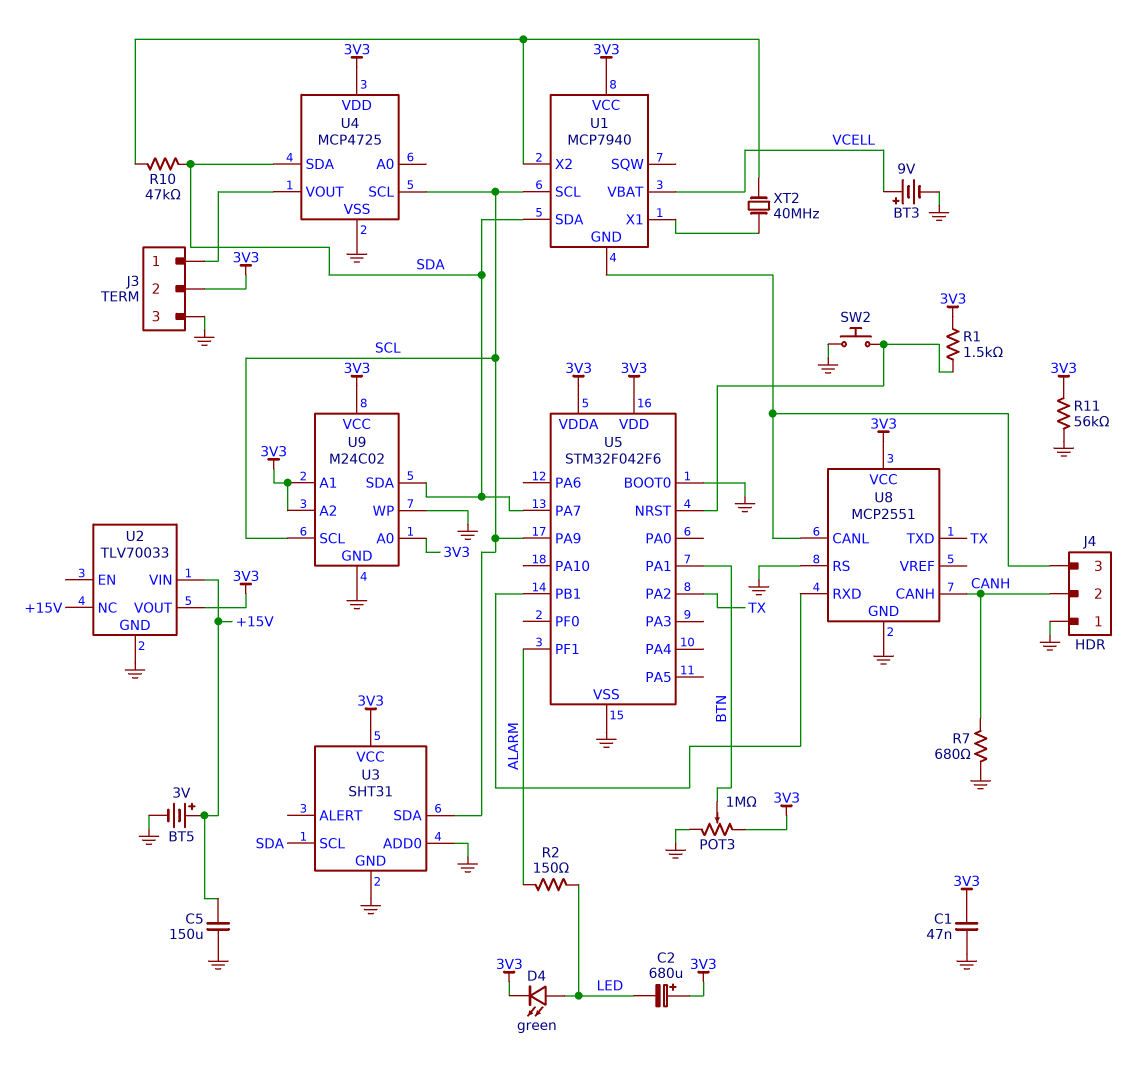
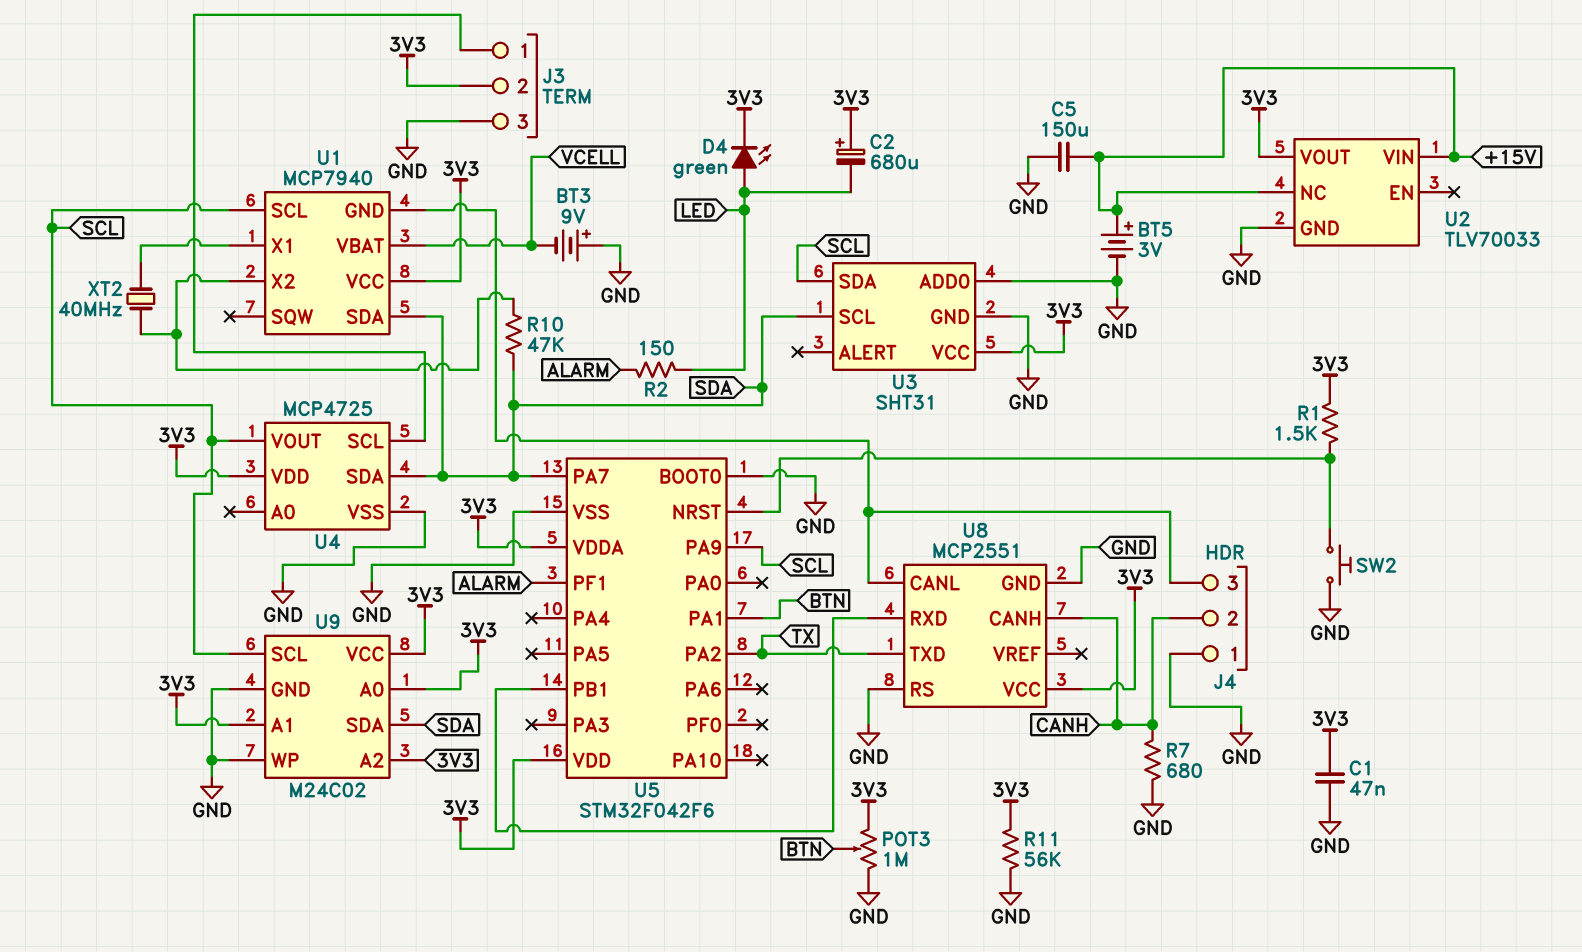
BT3: 9V (plus VCELL, minus GND) -> 9V (plus GND, minus VCELL)
U4 pin SCL: SCL -> J3/1
U4 pin VOUT: J3/1 -> SCL

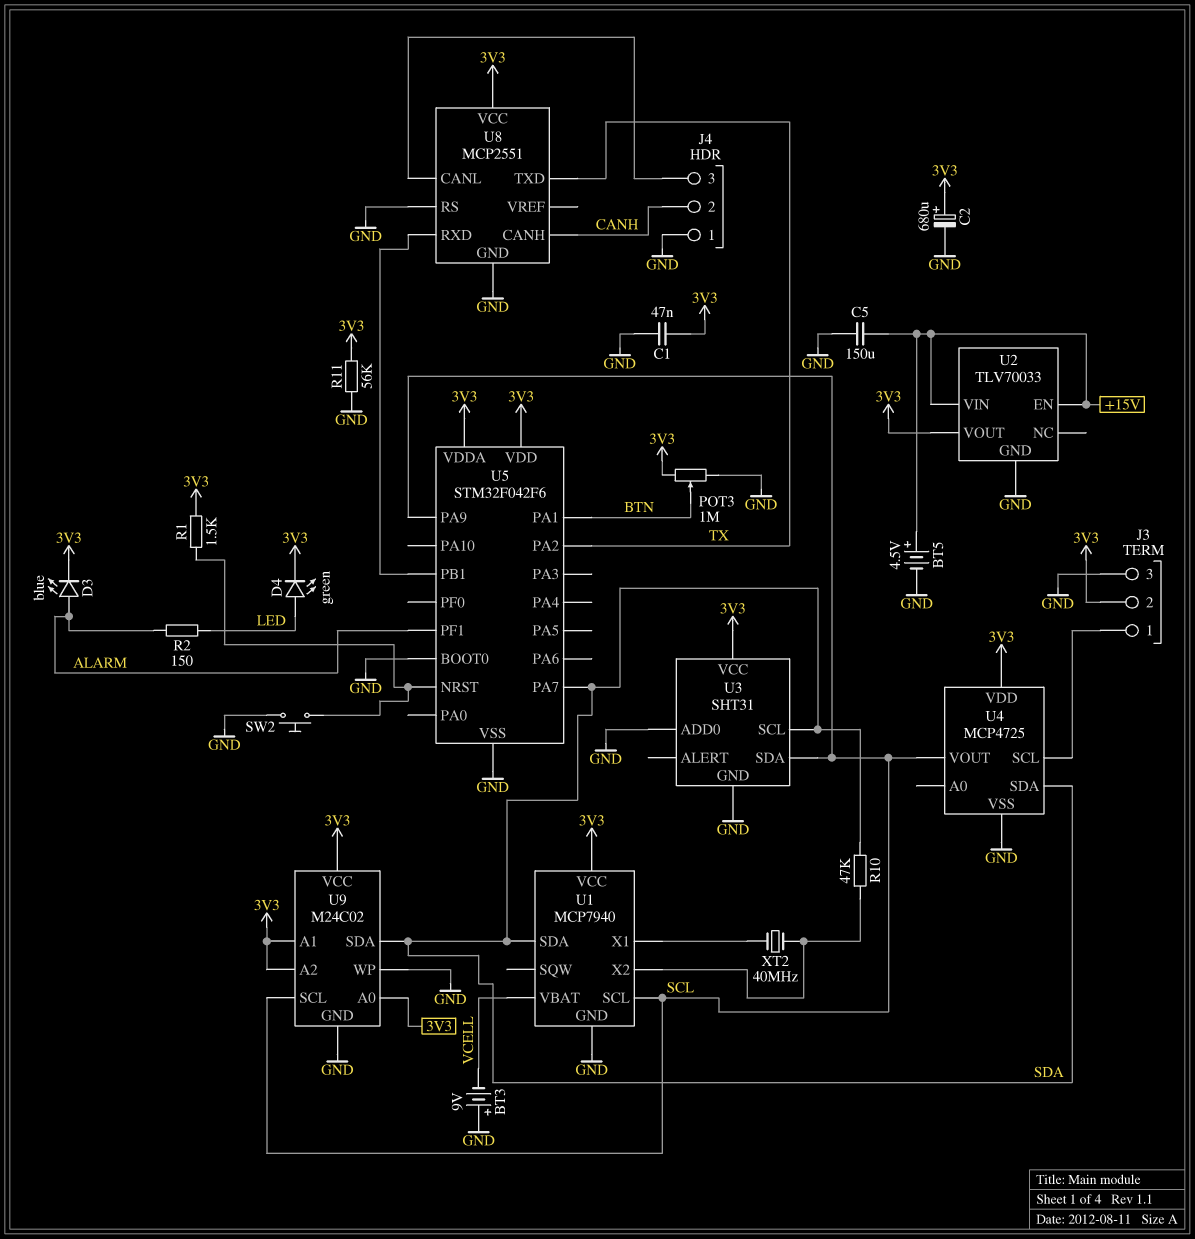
BT5: 3V (plus +15V, minus GND) -> 4.5V (plus +15V, minus GND)
C2: 680uF (plus 3V3, minus LED) -> 680uF (plus 3V3, minus GND)
D3: none -> LED blue (A ALARM, K 3V3)
R7: 680 (CANH, GND) -> none
U1 pin GND: J4/3 -> GND
U2 pin EN: none -> +15V
U2 pin NC: +15V -> none

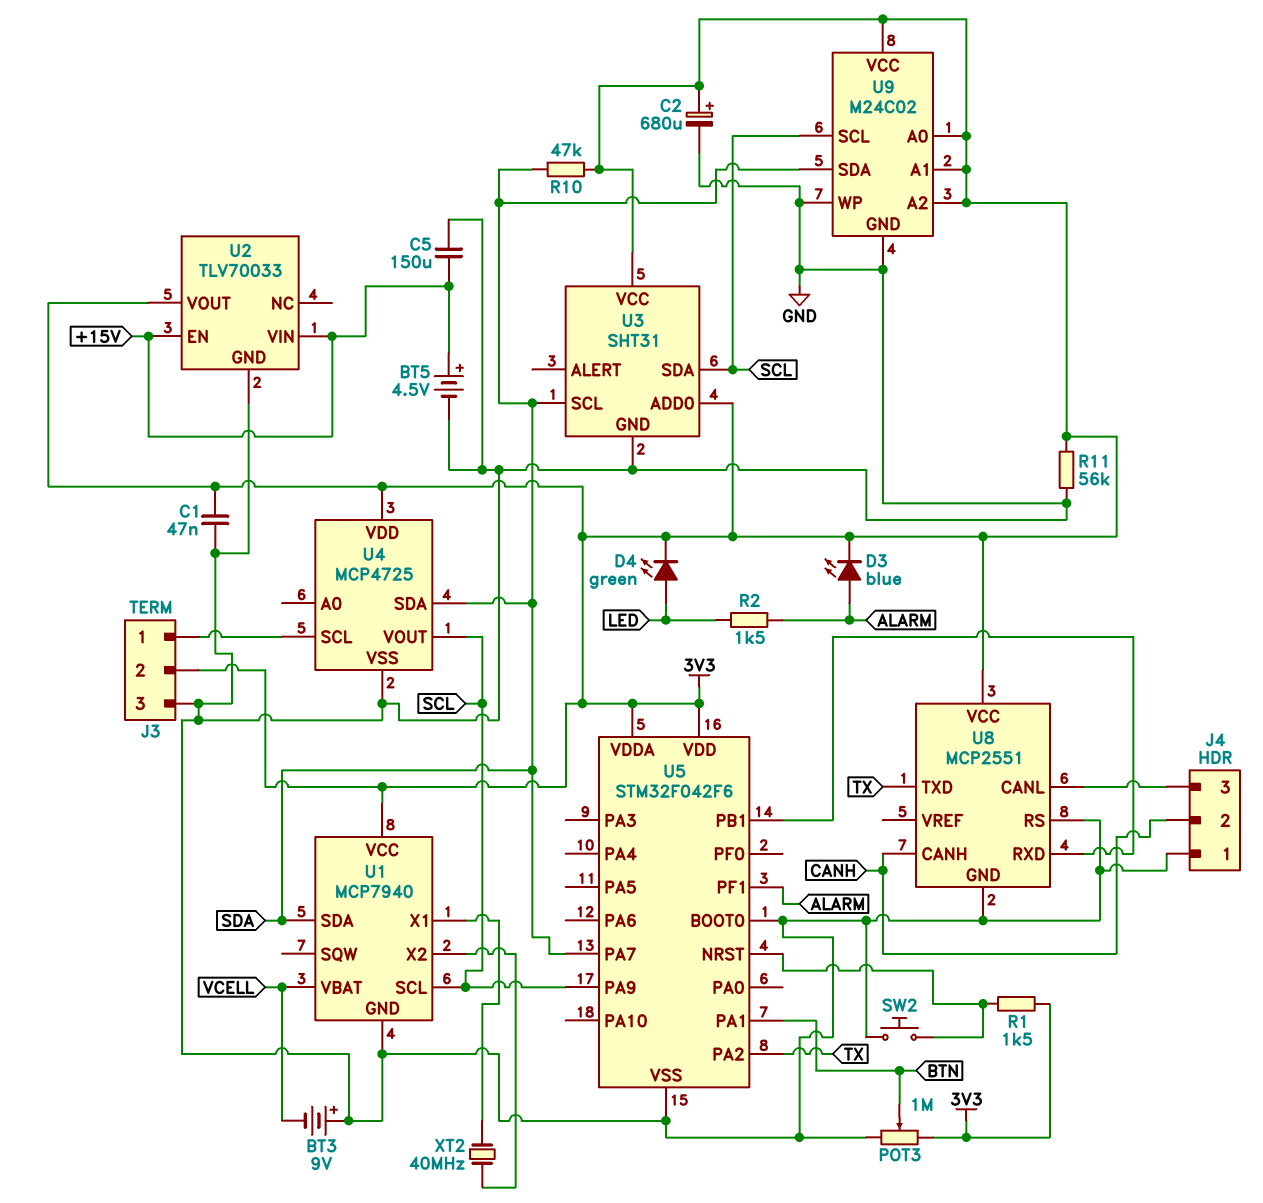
R2: 150 (ALARM, LED) -> 1.5k (ALARM, LED)
R10: 47k (SDA, U1/X2) -> 47k (3V3, SDA)
U3 pin ADD0: GND -> 3V3

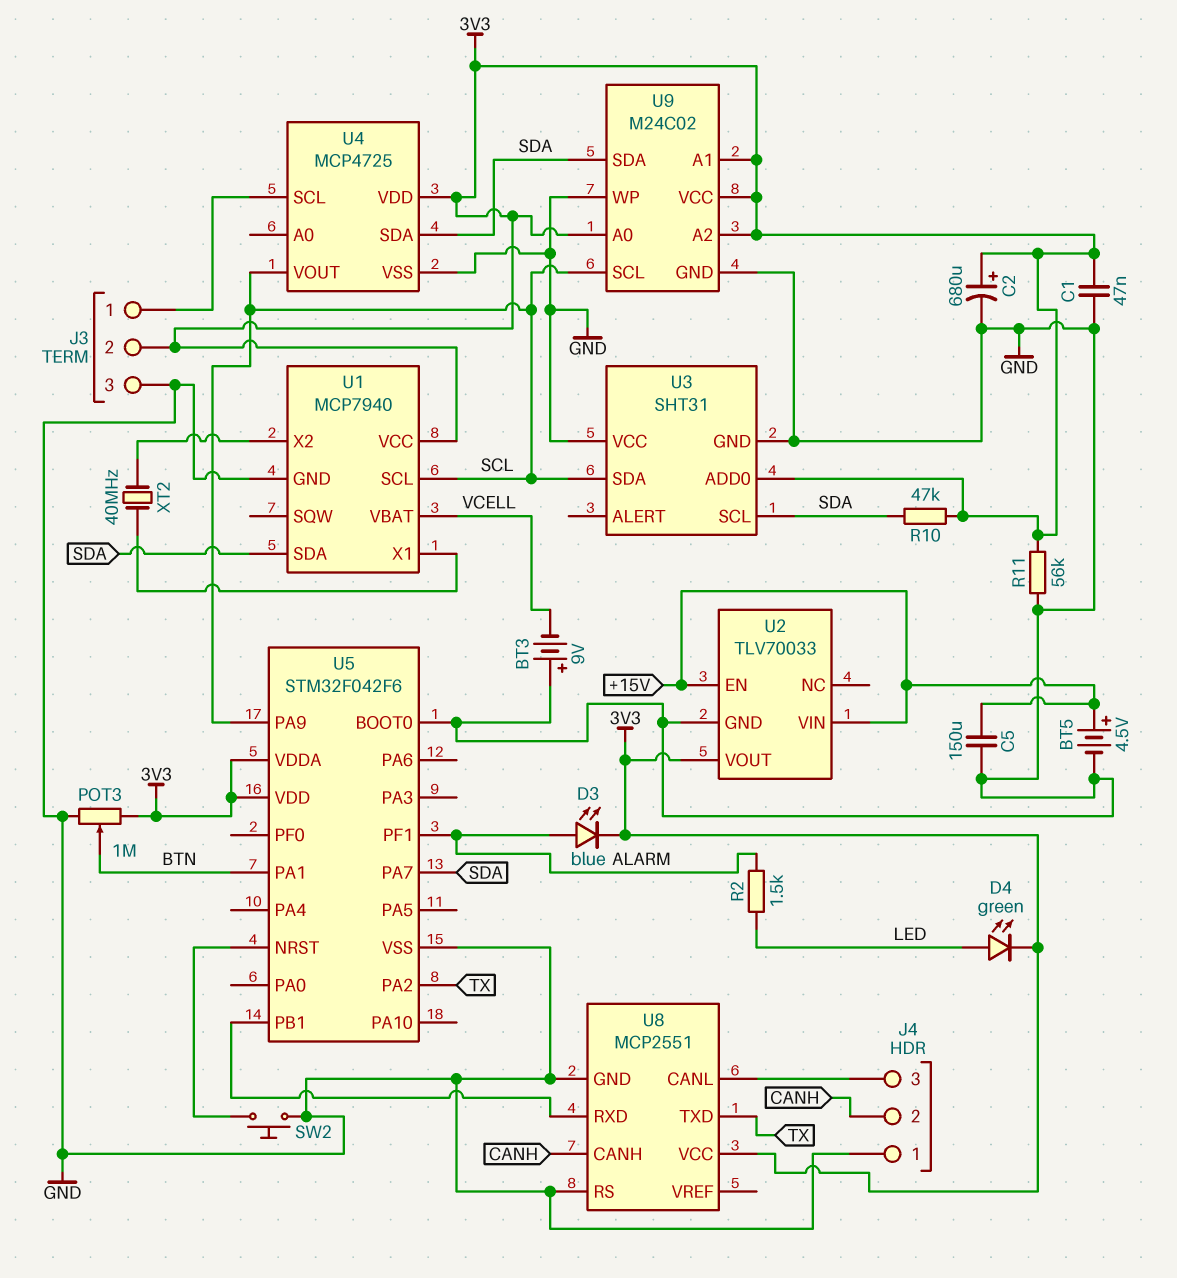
R1: 1.5k (3V3, U5/NRST) -> none
U3 pin VCC: 3V3 -> GND

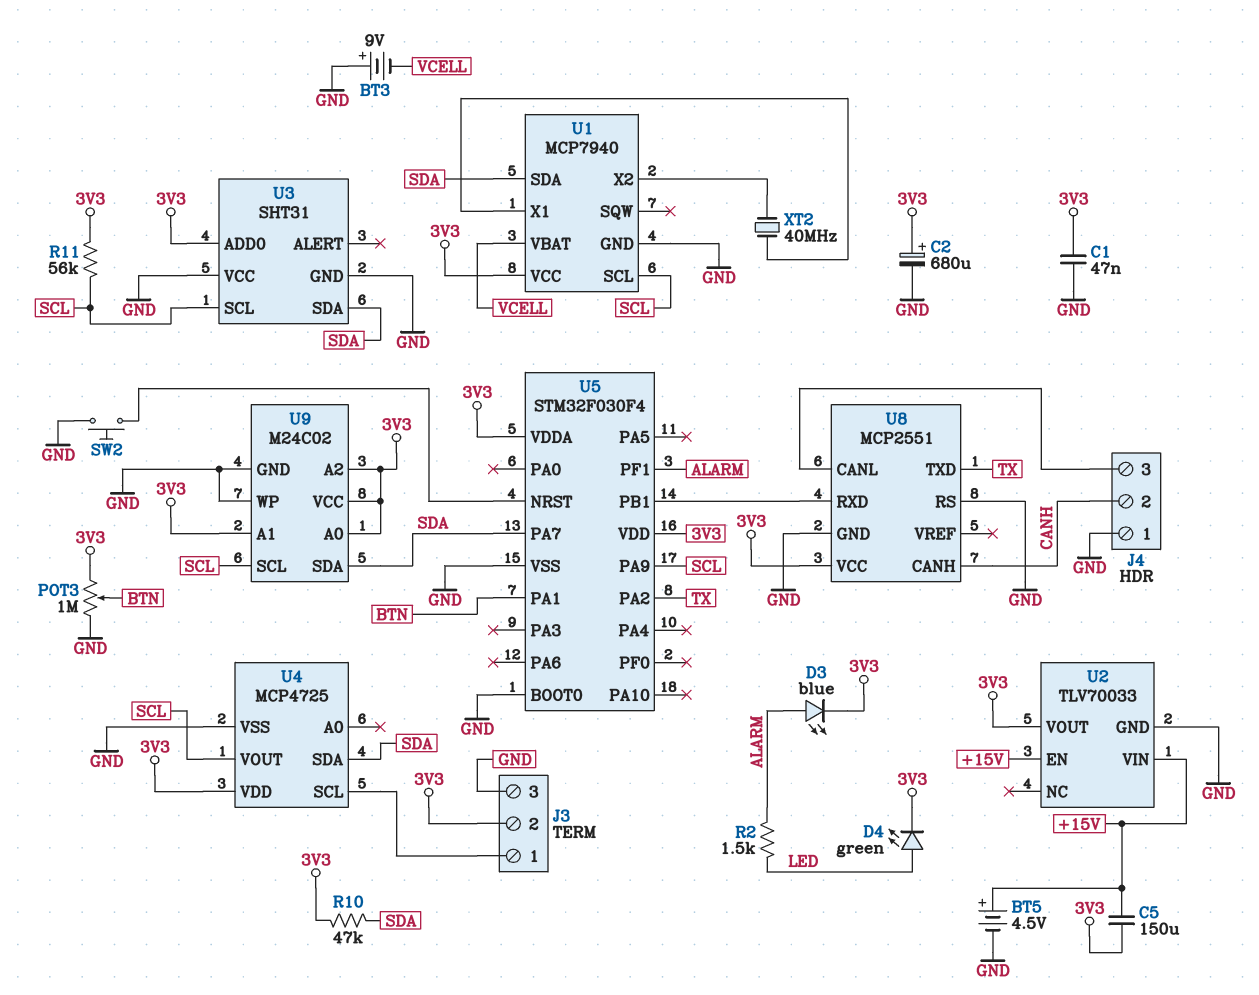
C5: 150uF (+15V, GND) -> 150uF (+15V, 3V3)
R11: 56k (3V3, GND) -> 56k (3V3, SCL)
U3 pin SCL: SDA -> SCL
U3 pin SDA: SCL -> SDA
U5: STM32F042F6 -> STM32F030F4

